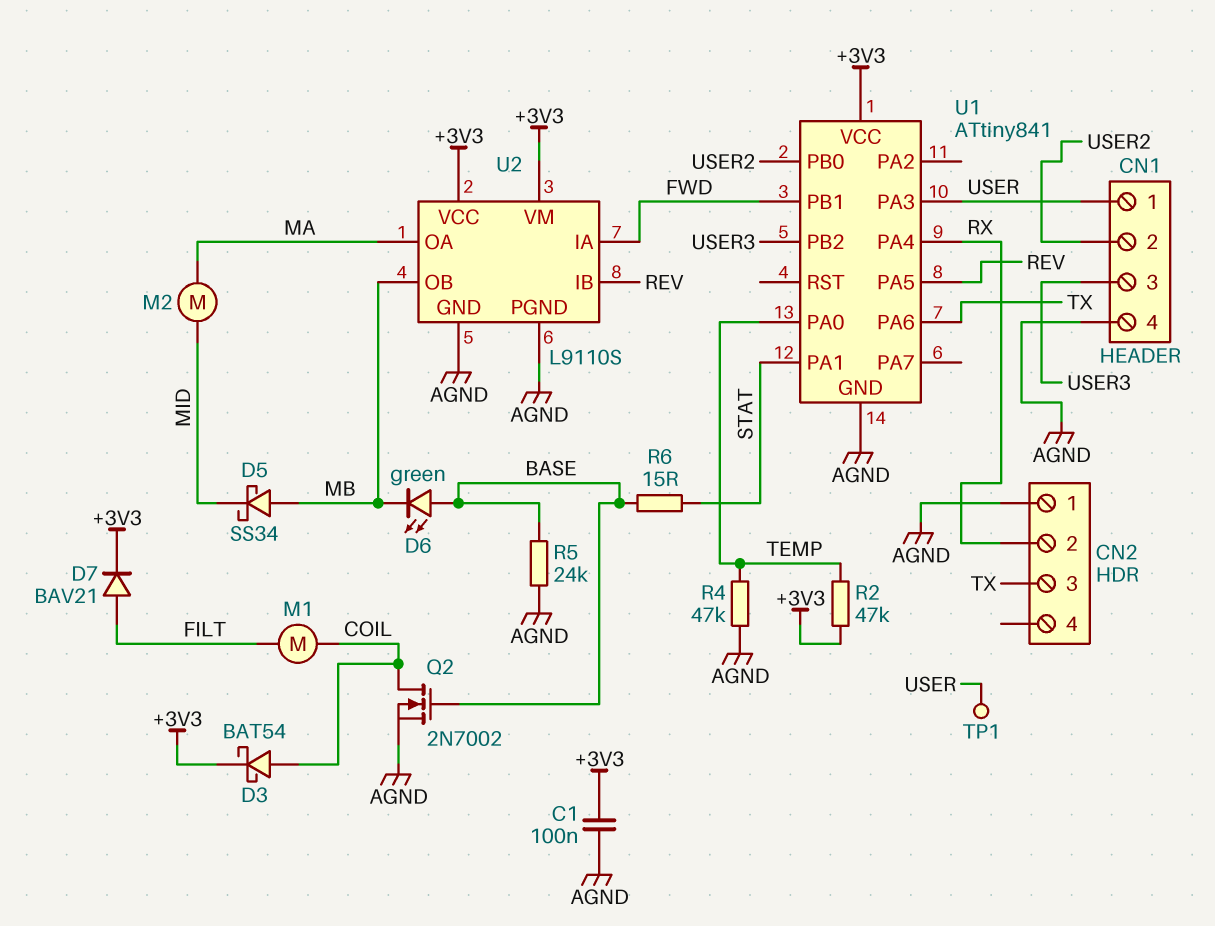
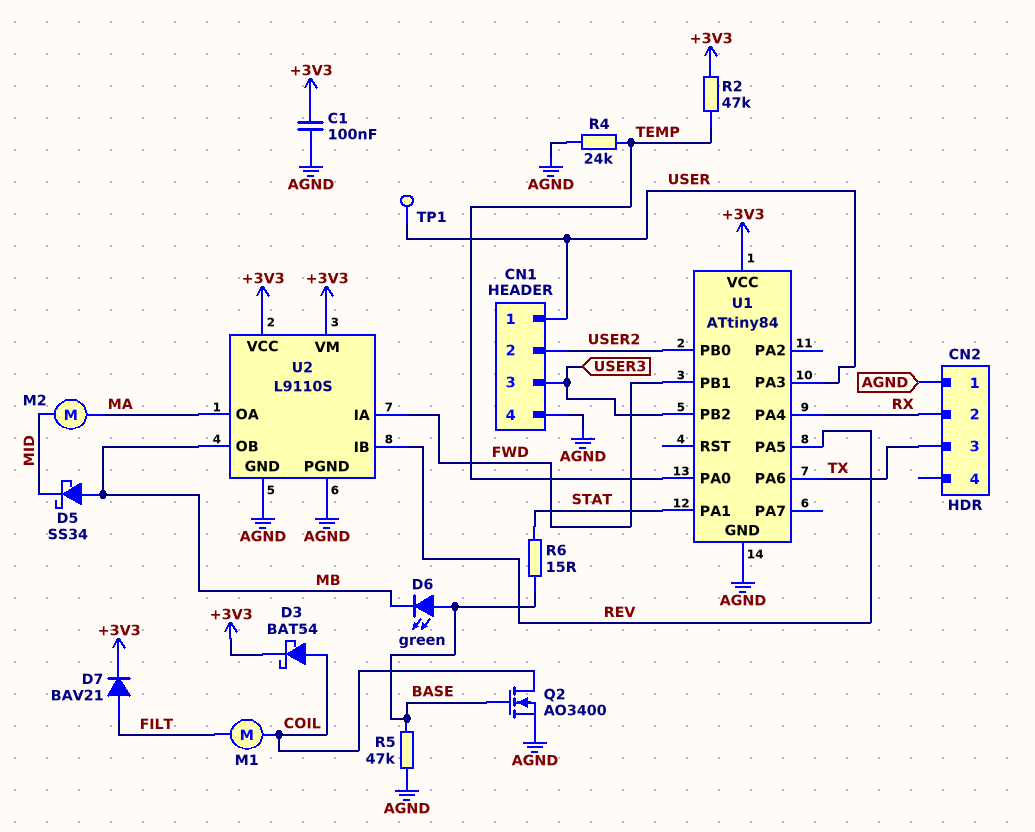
Q2: NMOS 2N7002 (G BASE, D COIL, S AGND) -> NMOS AO3400 (G BASE, D COIL, S AGND)
R4: 47k (AGND, TEMP) -> 24k (AGND, TEMP)
R5: 24k (AGND, BASE) -> 47k (AGND, BASE)
U1: ATtiny841 -> ATtiny84

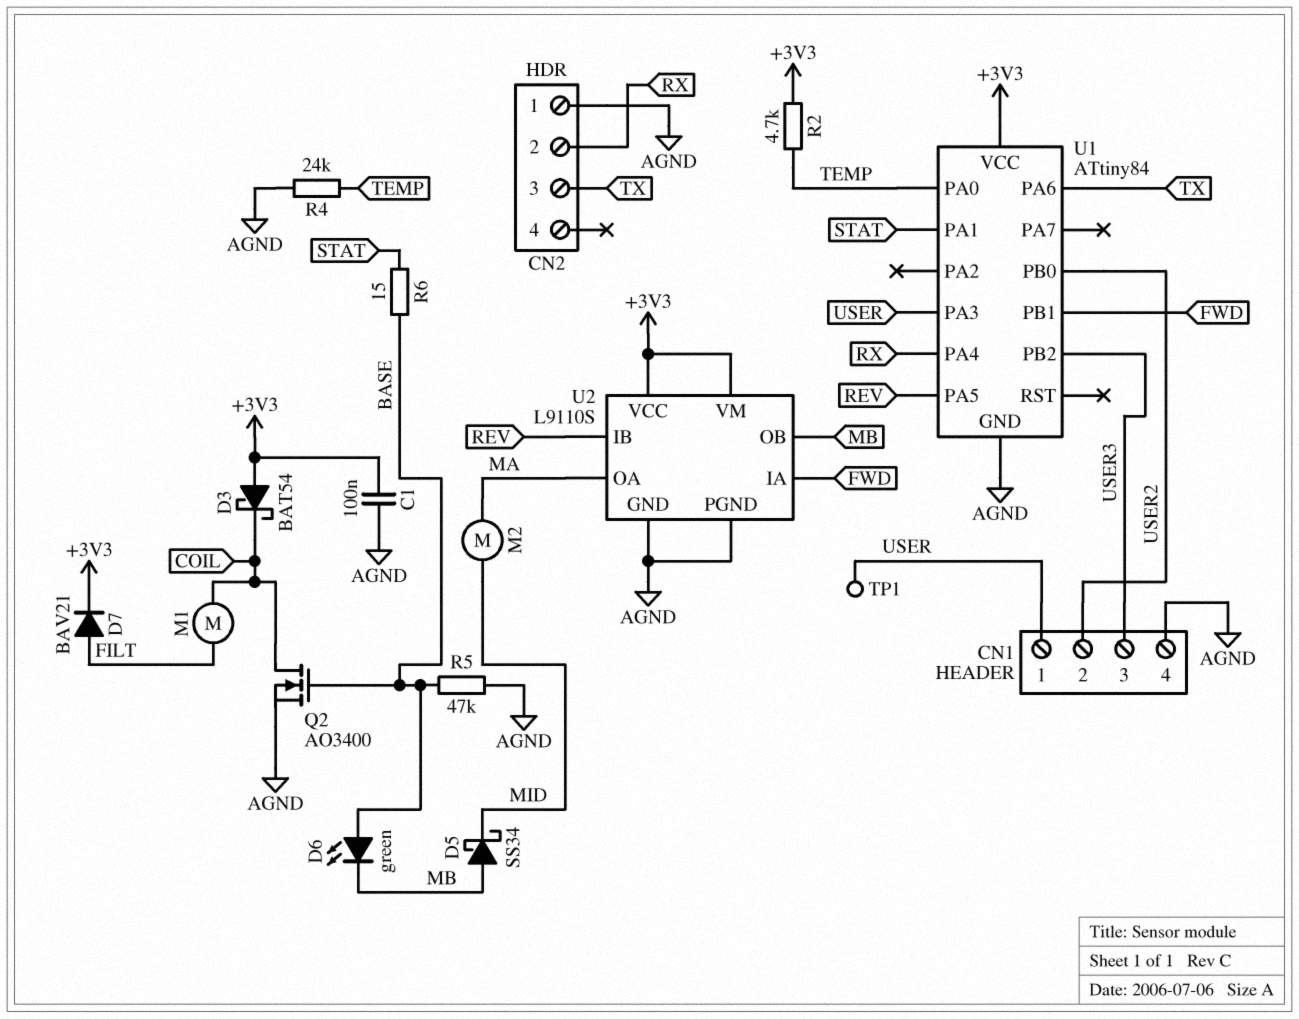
D3: schottky BAT54 (A COIL, K +3V3) -> schottky BAT54 (A +3V3, K COIL)
R2: 47k (+3V3, TEMP) -> 4.7k (+3V3, TEMP)

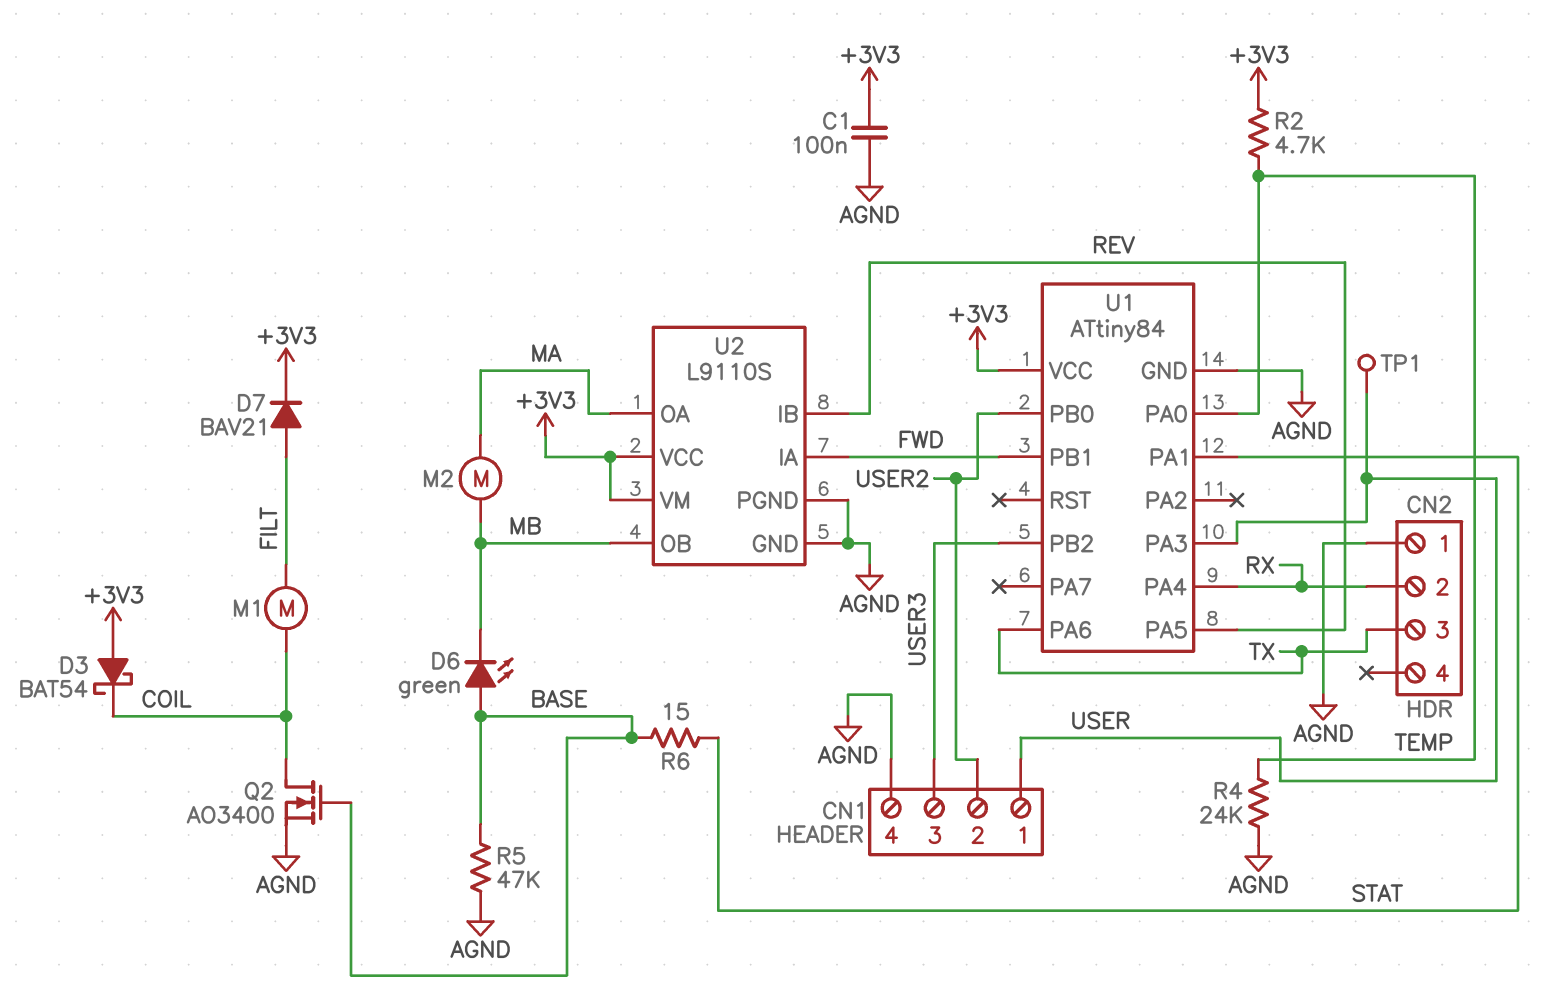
D5: schottky SS34 (A MB, K MID) -> none
M2: motor (MA, MID) -> motor (MA, MB)

